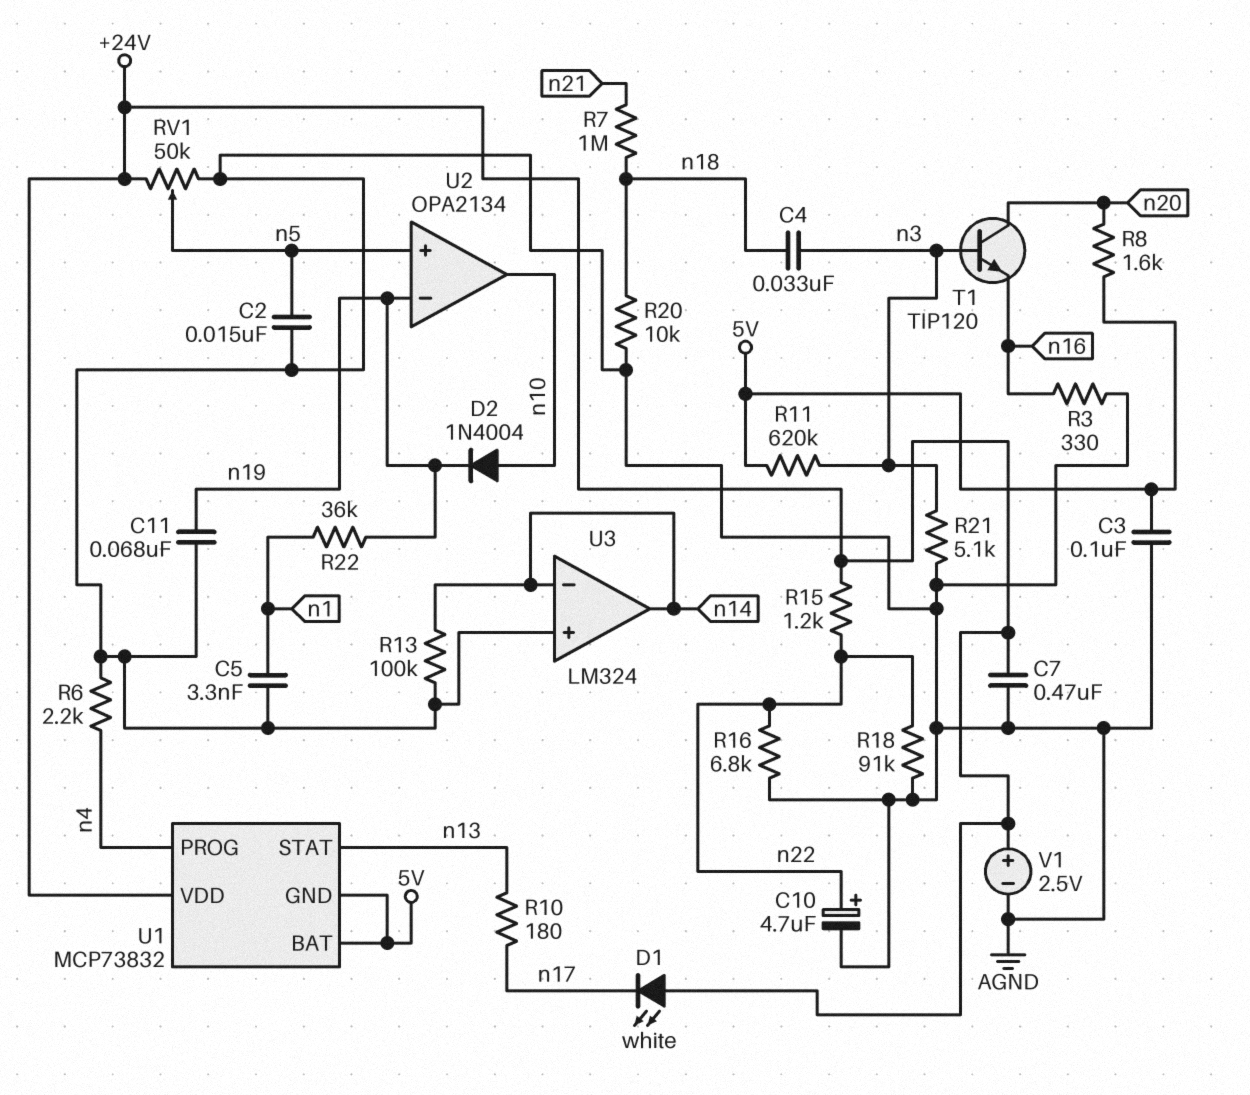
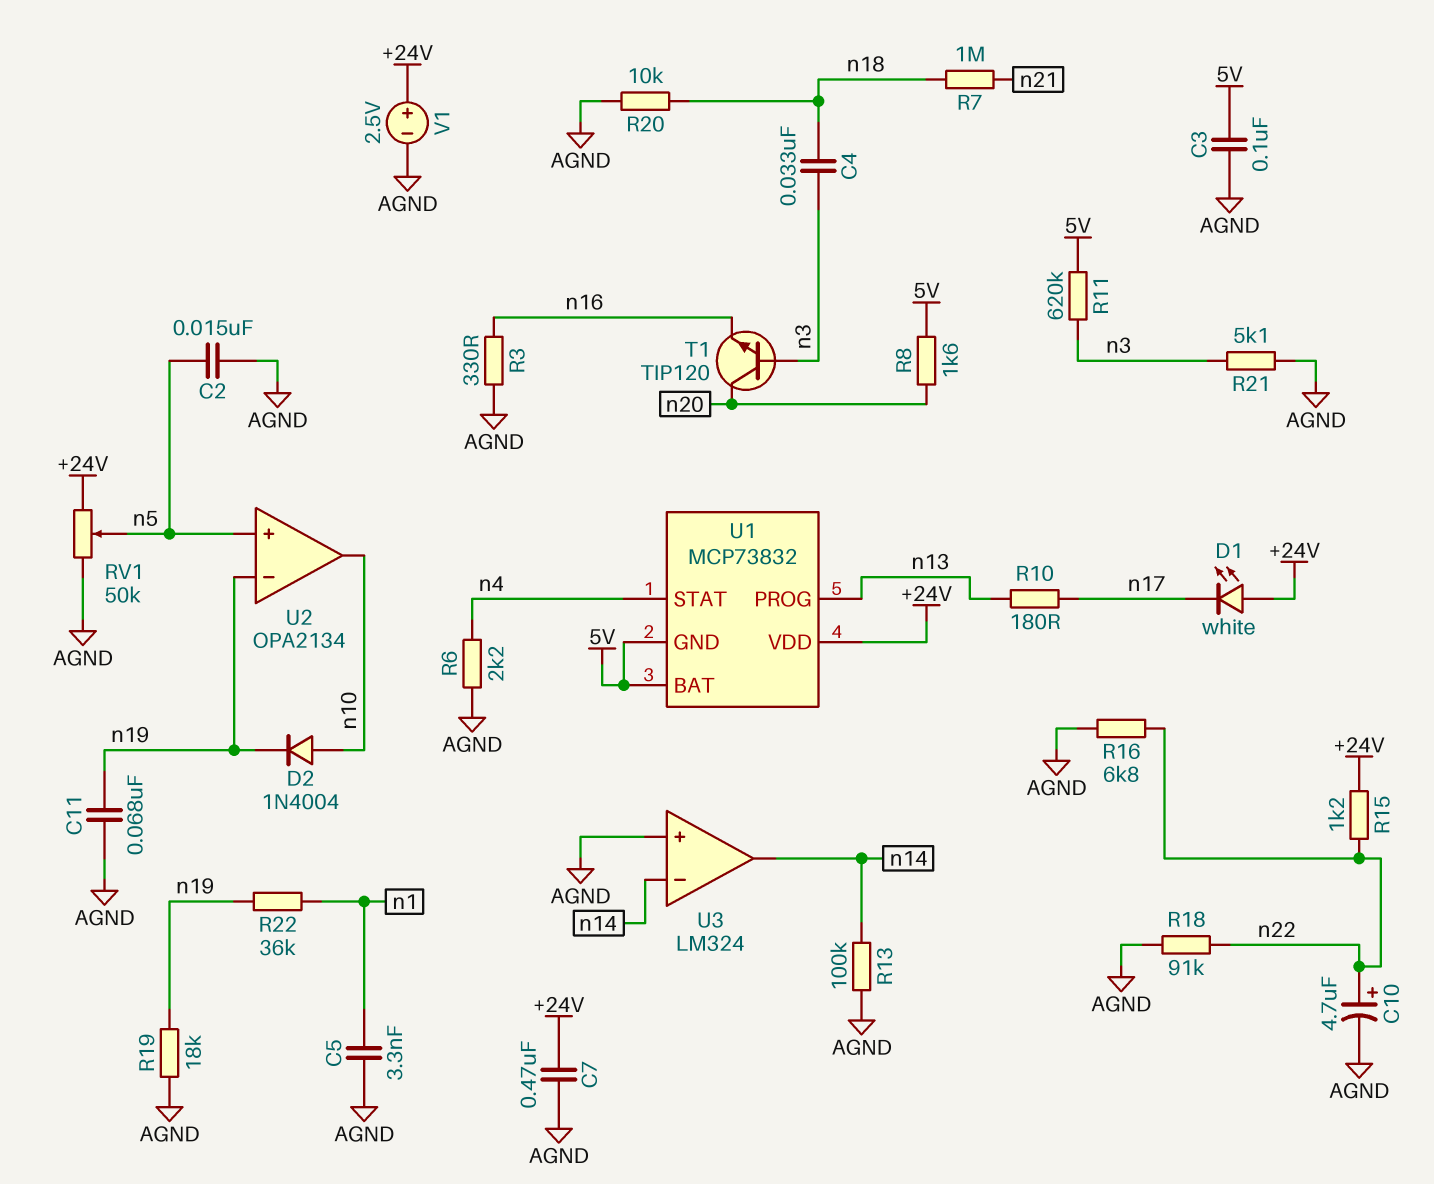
R19: none -> 18k (AGND, n19)
U1 pin PROG: n4 -> n13
U1 pin STAT: n13 -> n4

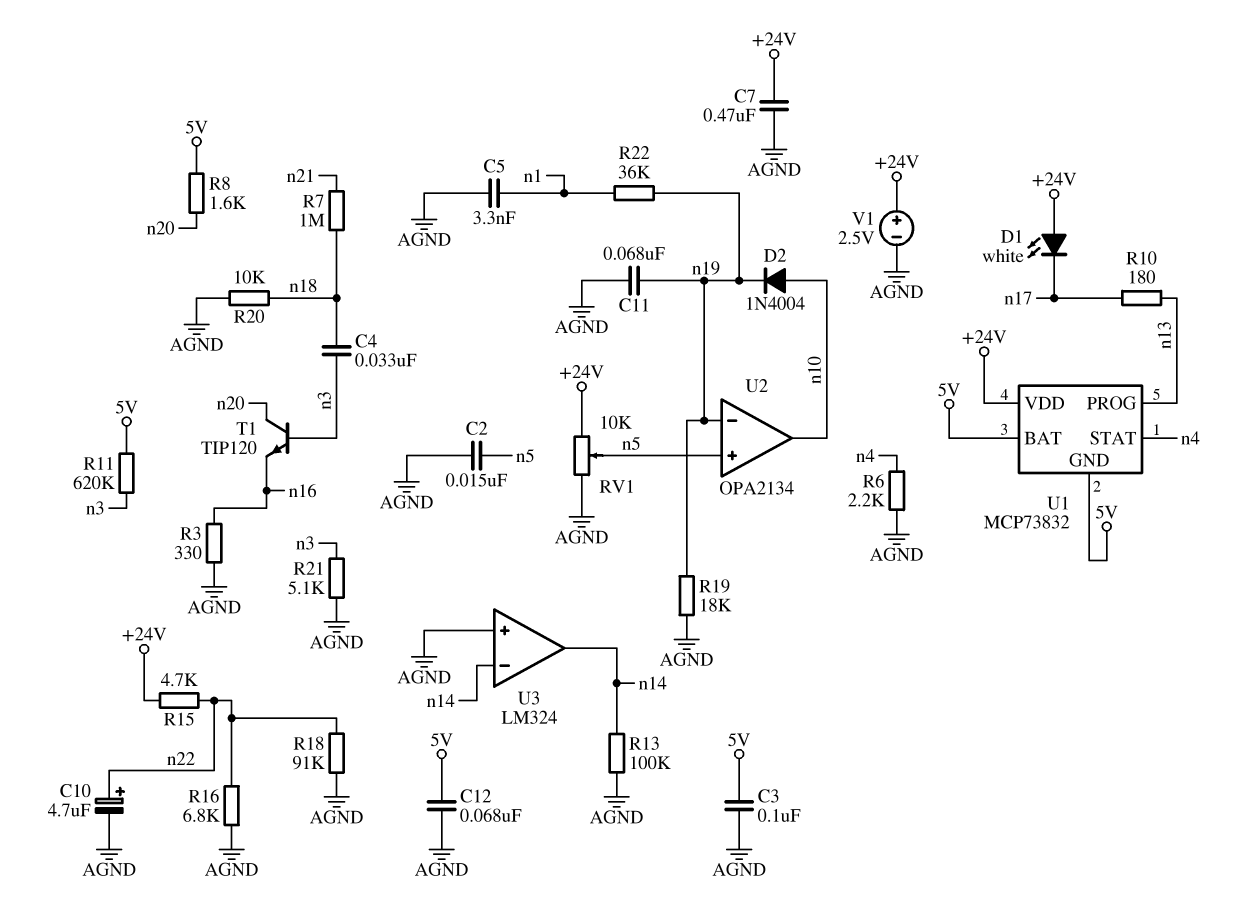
C12: none -> 68nF (5V, AGND)
R15: 1.2k (+24V, n22) -> 4.7k (+24V, n22)
RV1: 50k (+24V, AGND, wiper n5) -> 10k (+24V, AGND, wiper n5)

